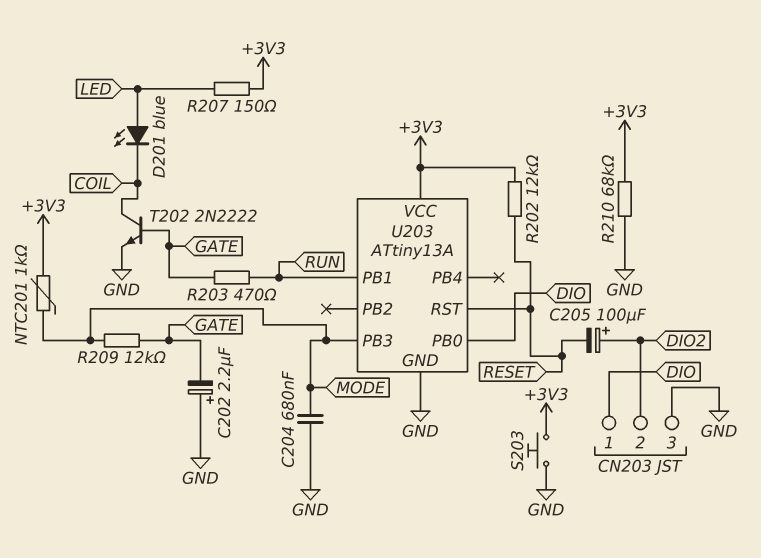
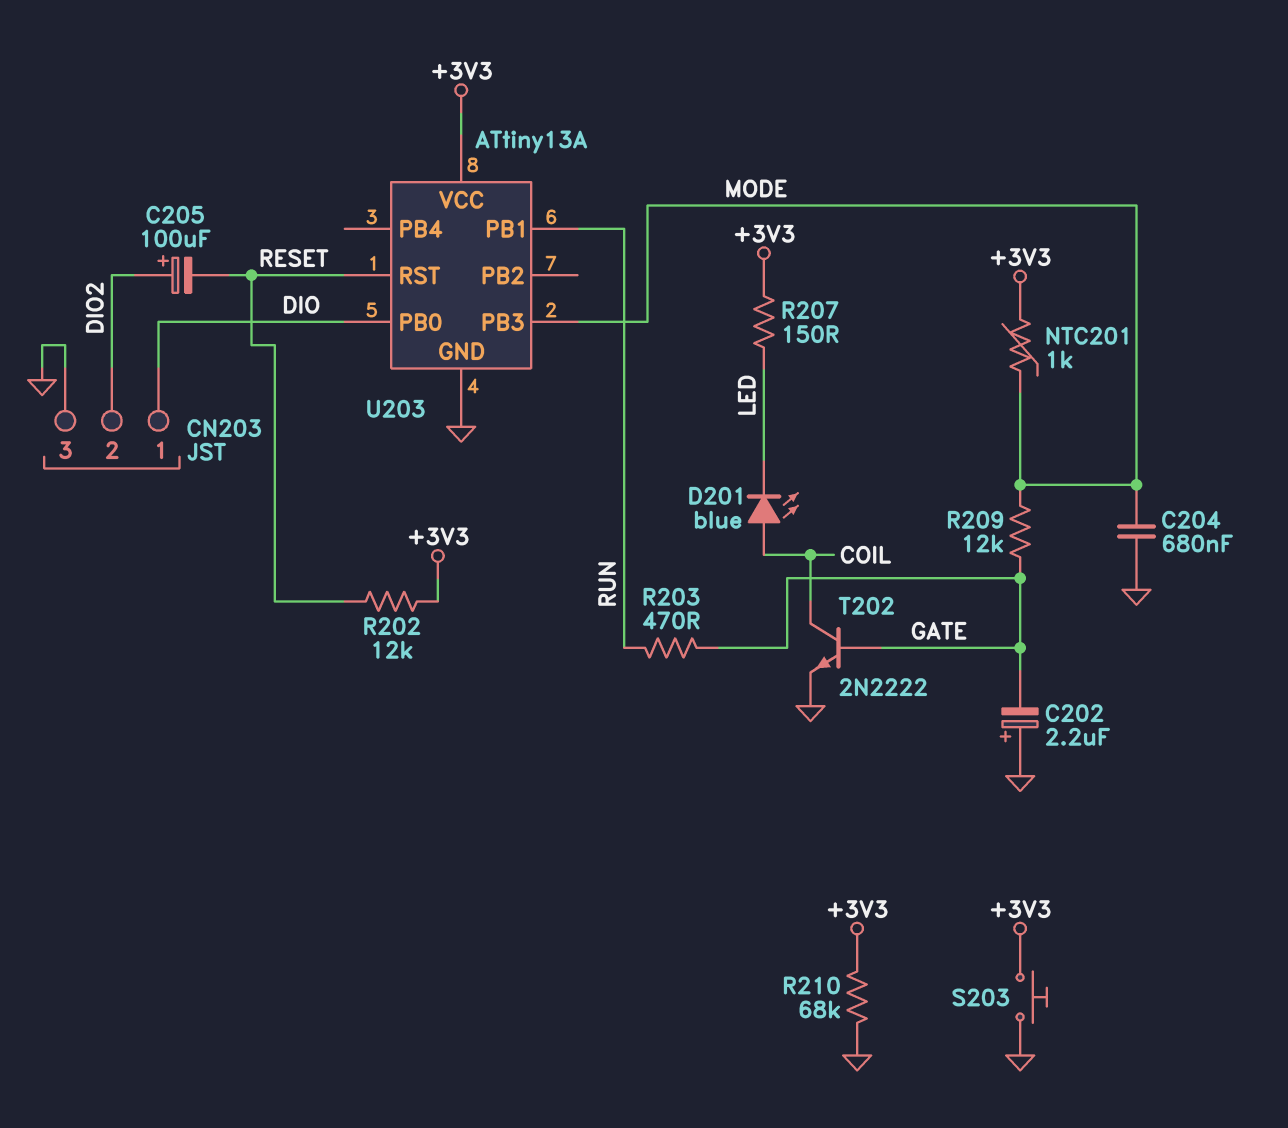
D201: LED blue (A LED, K COIL) -> LED blue (A COIL, K LED)

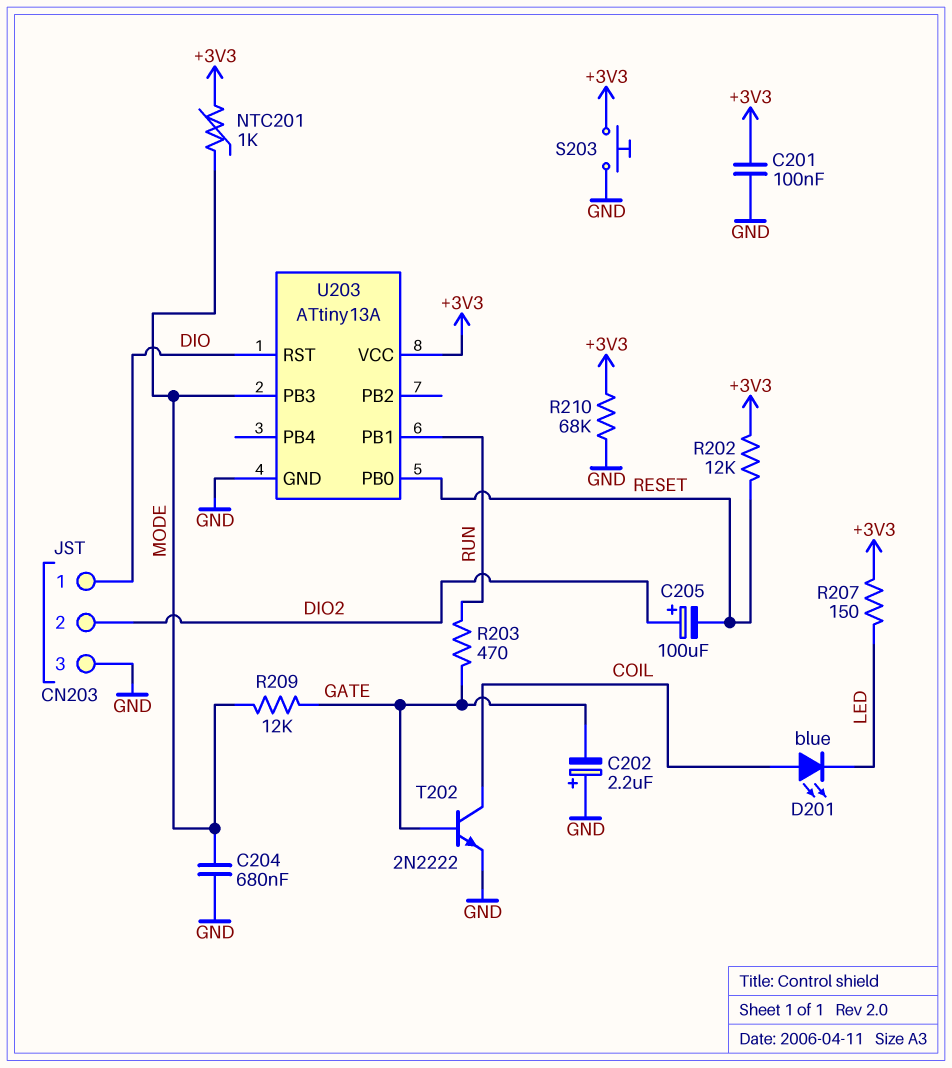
C201: none -> 100nF (+3V3, GND)
U203 pin PB0: DIO -> RESET
U203 pin RST: RESET -> DIO

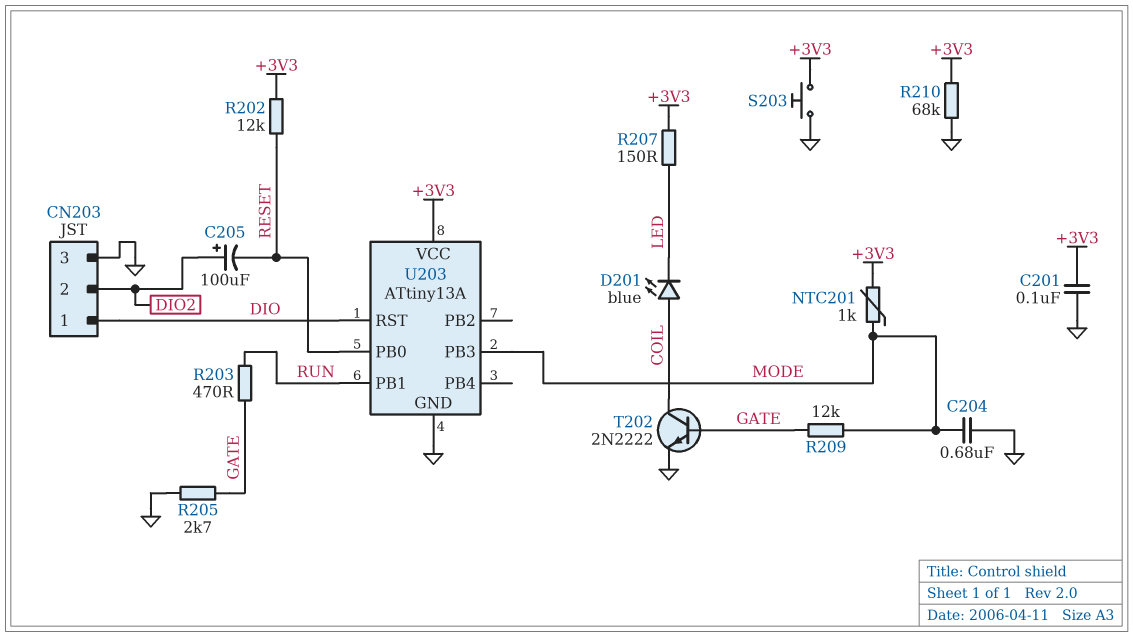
C202: 2.2uF (plus GND, minus GATE) -> none
R205: none -> 2.7k (GATE, GND)

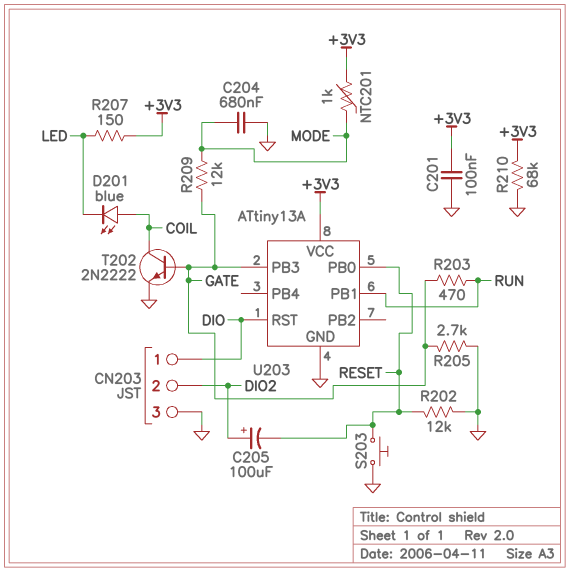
R202: 12k (+3V3, RESET) -> 12k (GND, RESET)
S203: button (+3V3, GND) -> button (GND, RESET)
U203 pin PB3: MODE -> GATE

